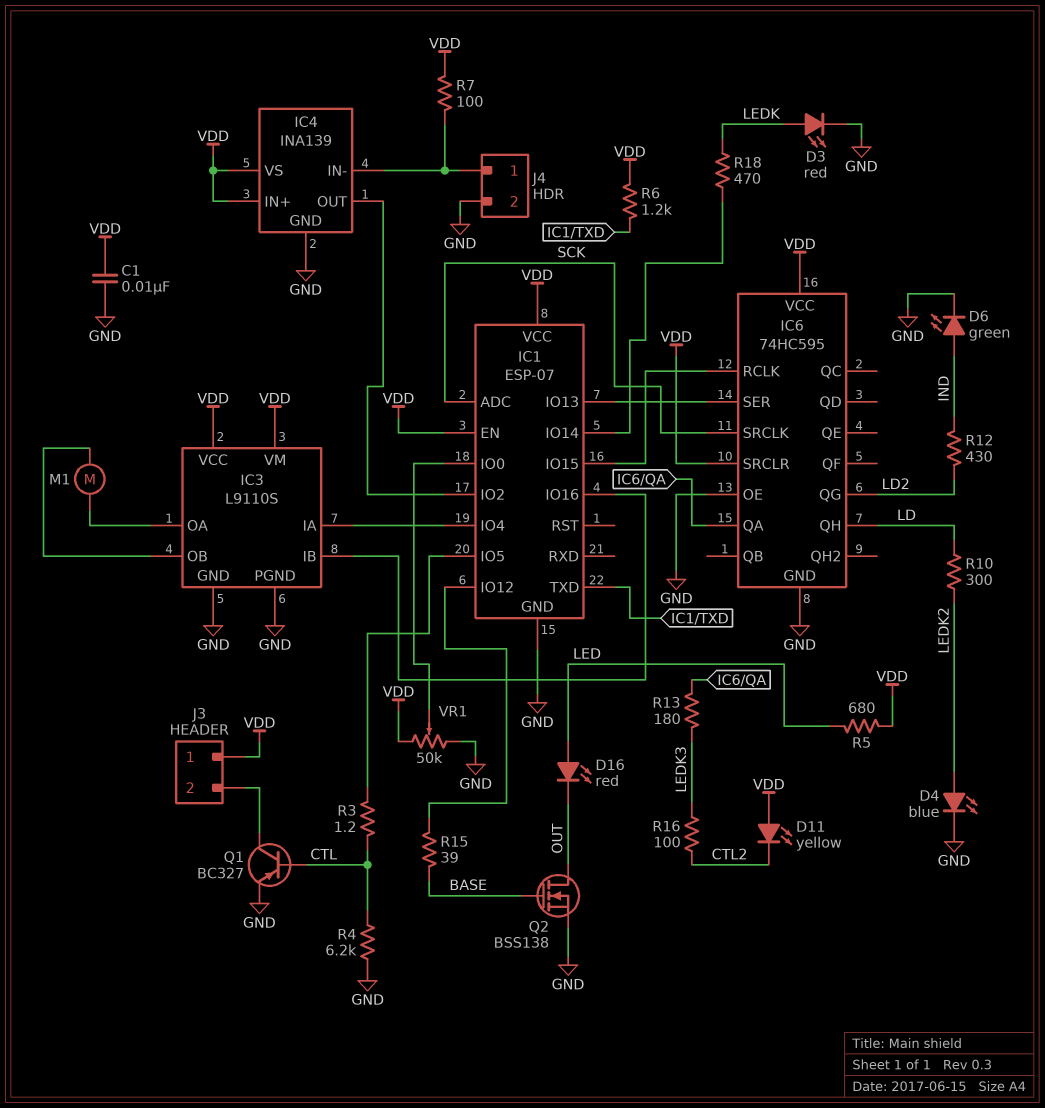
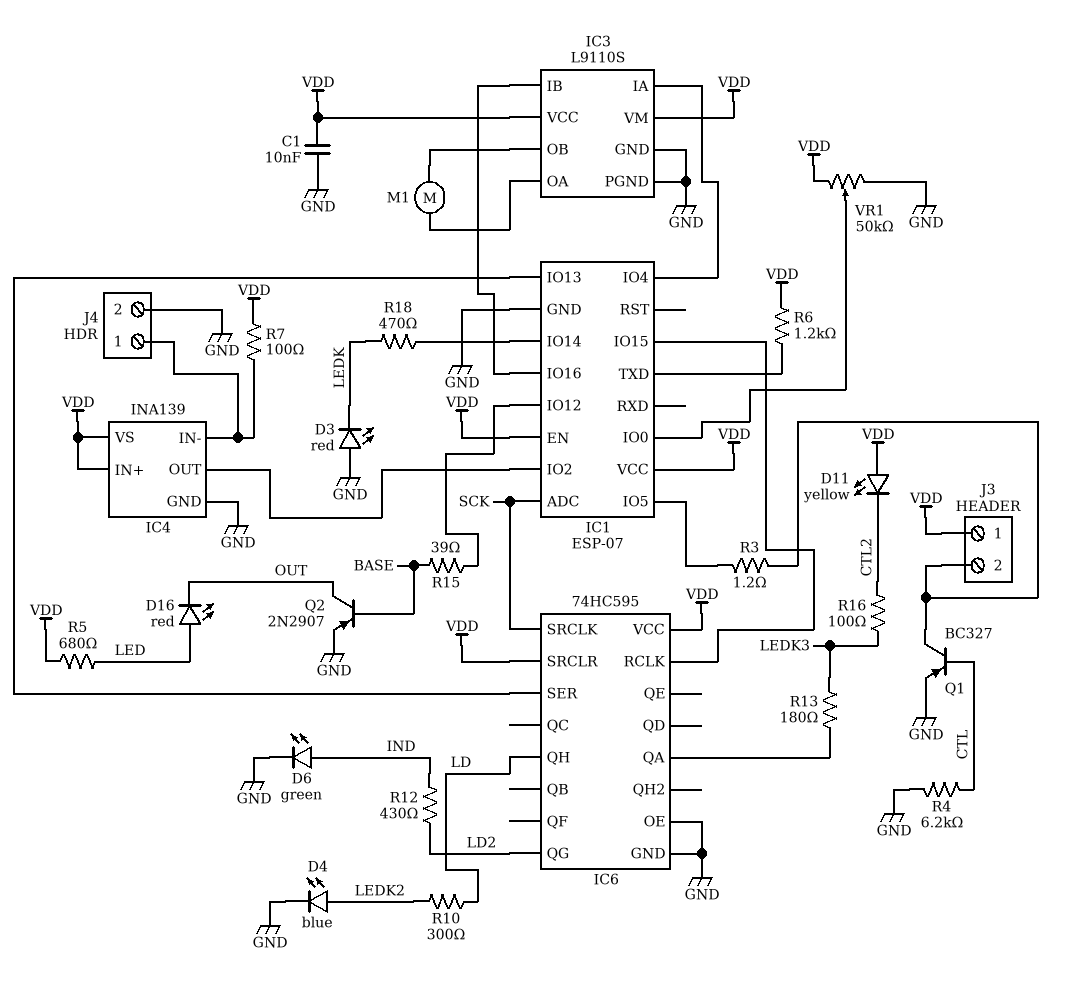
D3: LED red (A LEDK, K GND) -> LED red (A GND, K LEDK)
Q2: NMOS BSS138 (G BASE, D OUT, S GND) -> PNP 2N2907 (B BASE, C OUT, E GND)
R3: 1.2 (CTL, IC1/IO5) -> 1.2 (IC1/IO5, J3/2)

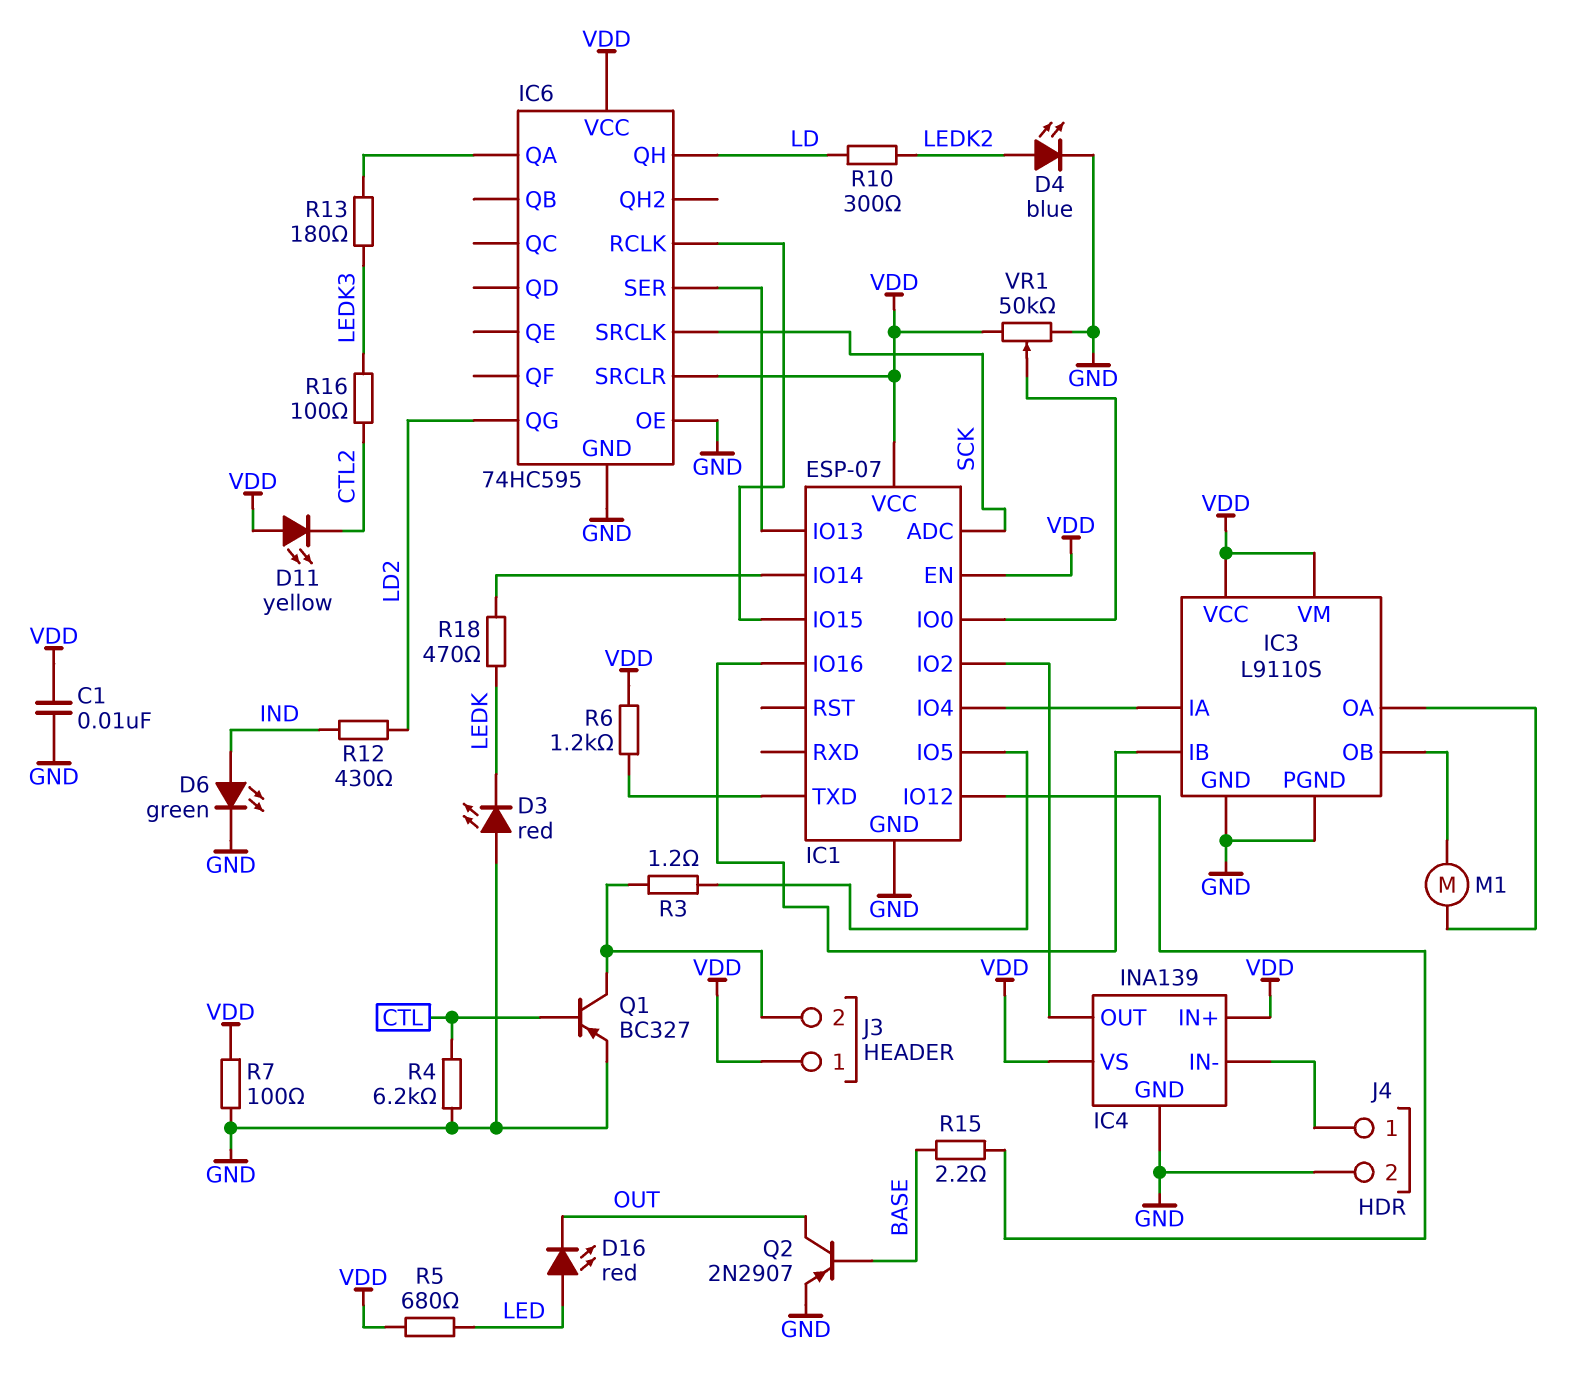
R7: 100 (IC4/IN-, VDD) -> 100 (GND, VDD)
R15: 39 (BASE, IC1/IO12) -> 2.2 (BASE, IC1/IO12)

